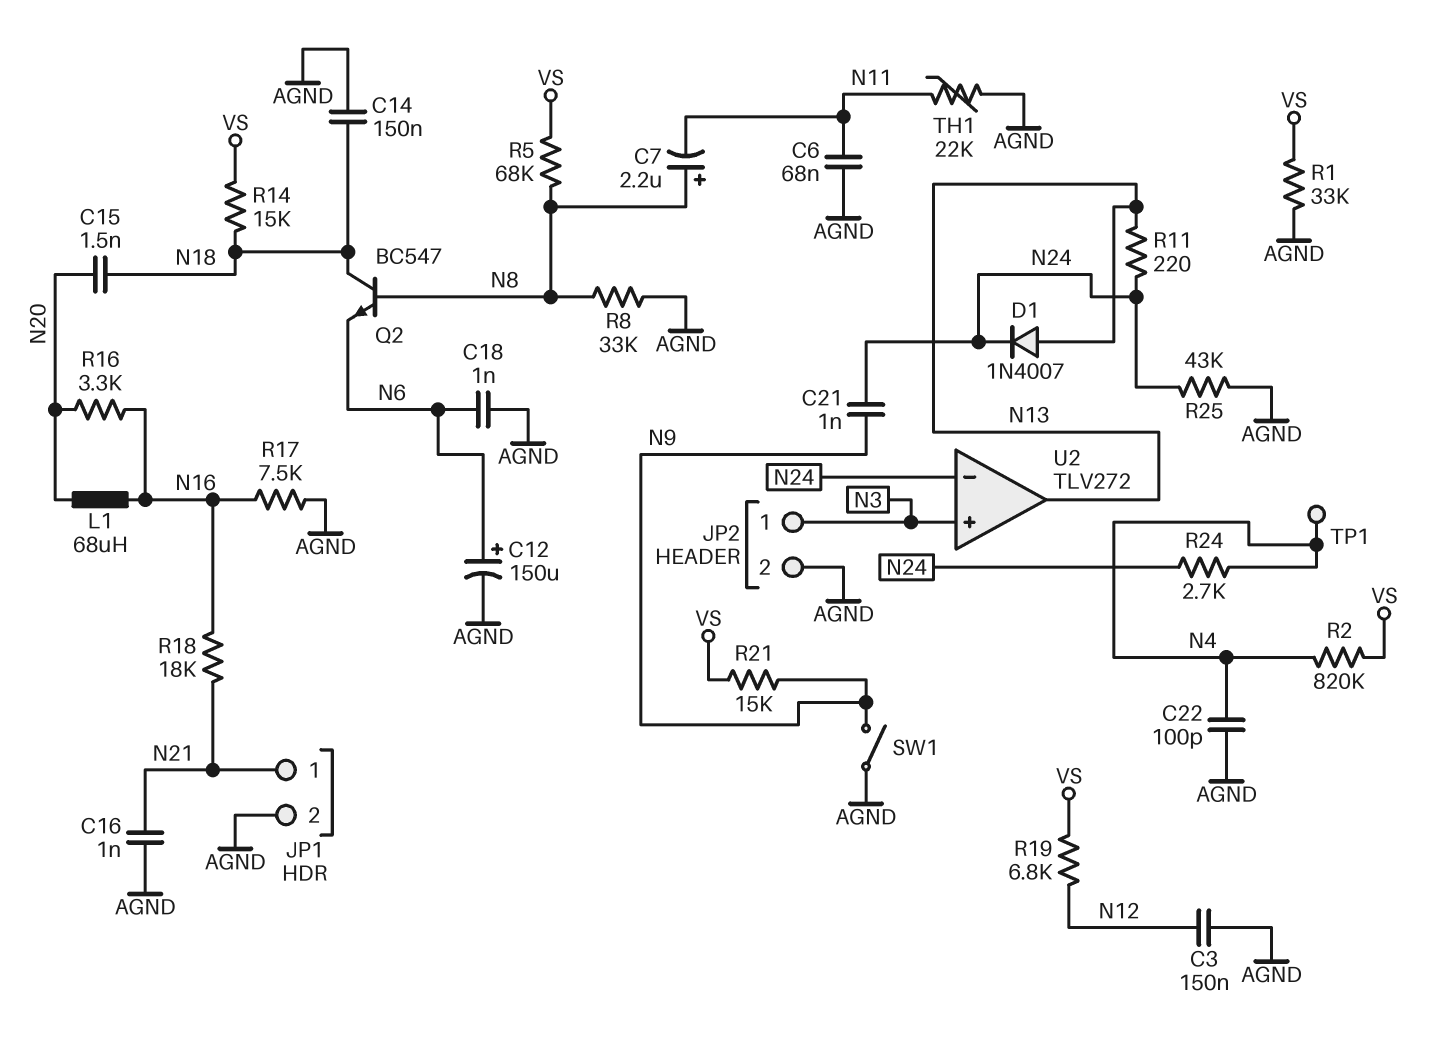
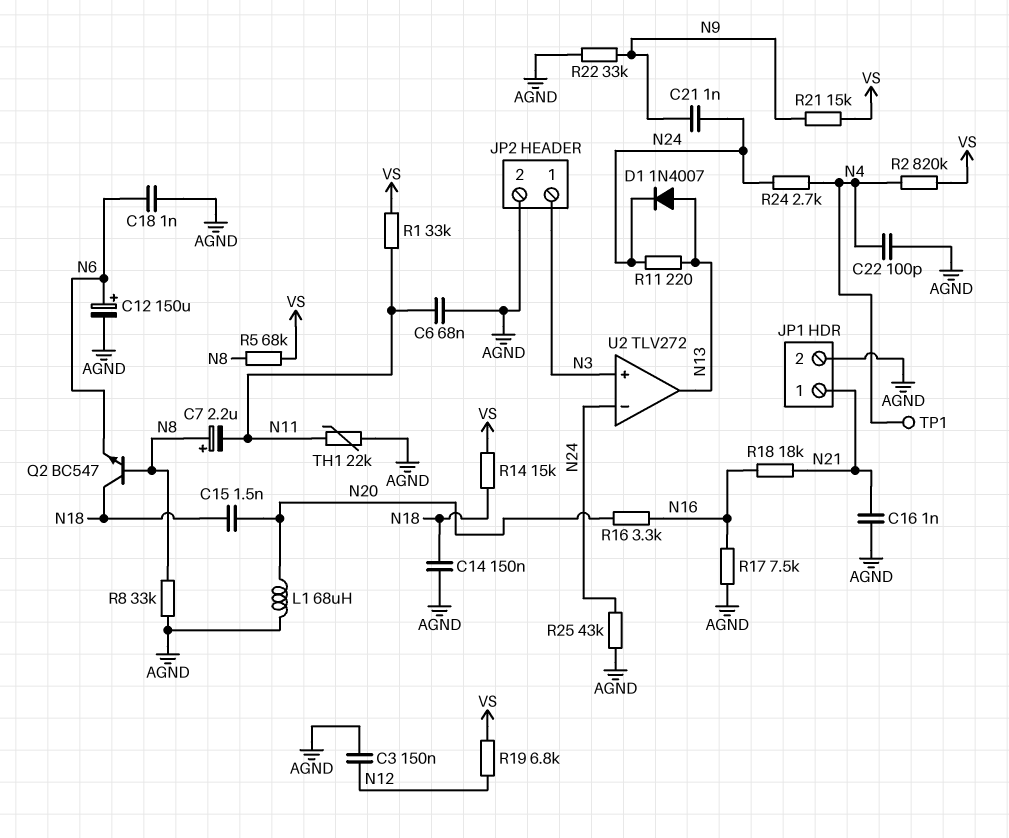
L1: 68uH (N16, N20) -> 68uH (AGND, N20)
R1: 33k (AGND, VS) -> 33k (N11, VS)
R22: none -> 33k (AGND, N9)
SW1: switch (AGND, N9) -> none

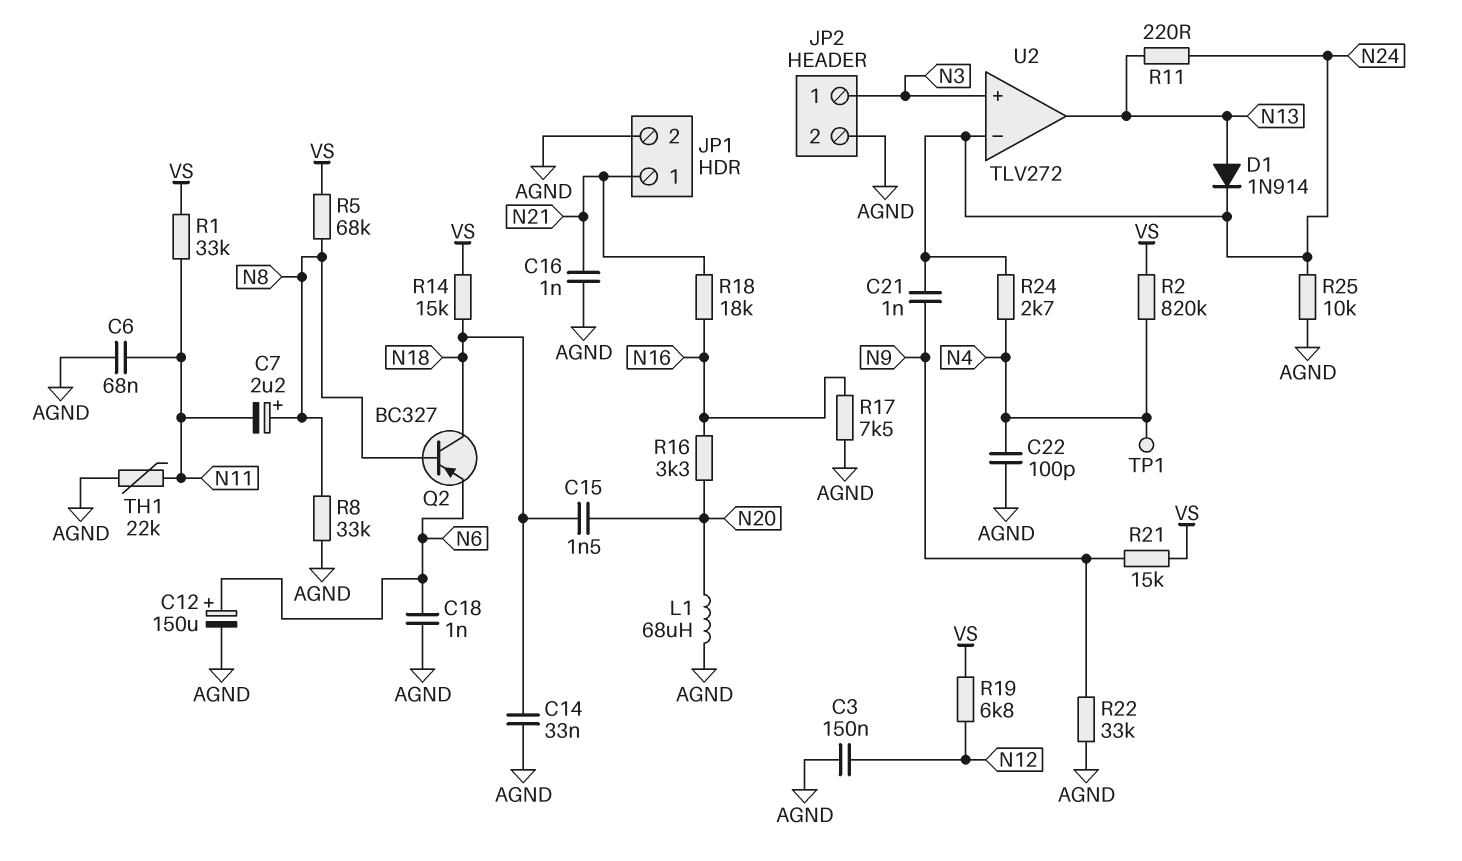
C14: 150nF (AGND, N18) -> 33nF (AGND, N18)
D1: diode 1N4007 (A N13, K N24) -> diode 1N914 (A N13, K N24)
Q2: NPN BC547 (B N8, C N18, E N6) -> PNP BC327 (B N8, C N18, E N6)
R25: 43k (AGND, N24) -> 10k (AGND, N24)

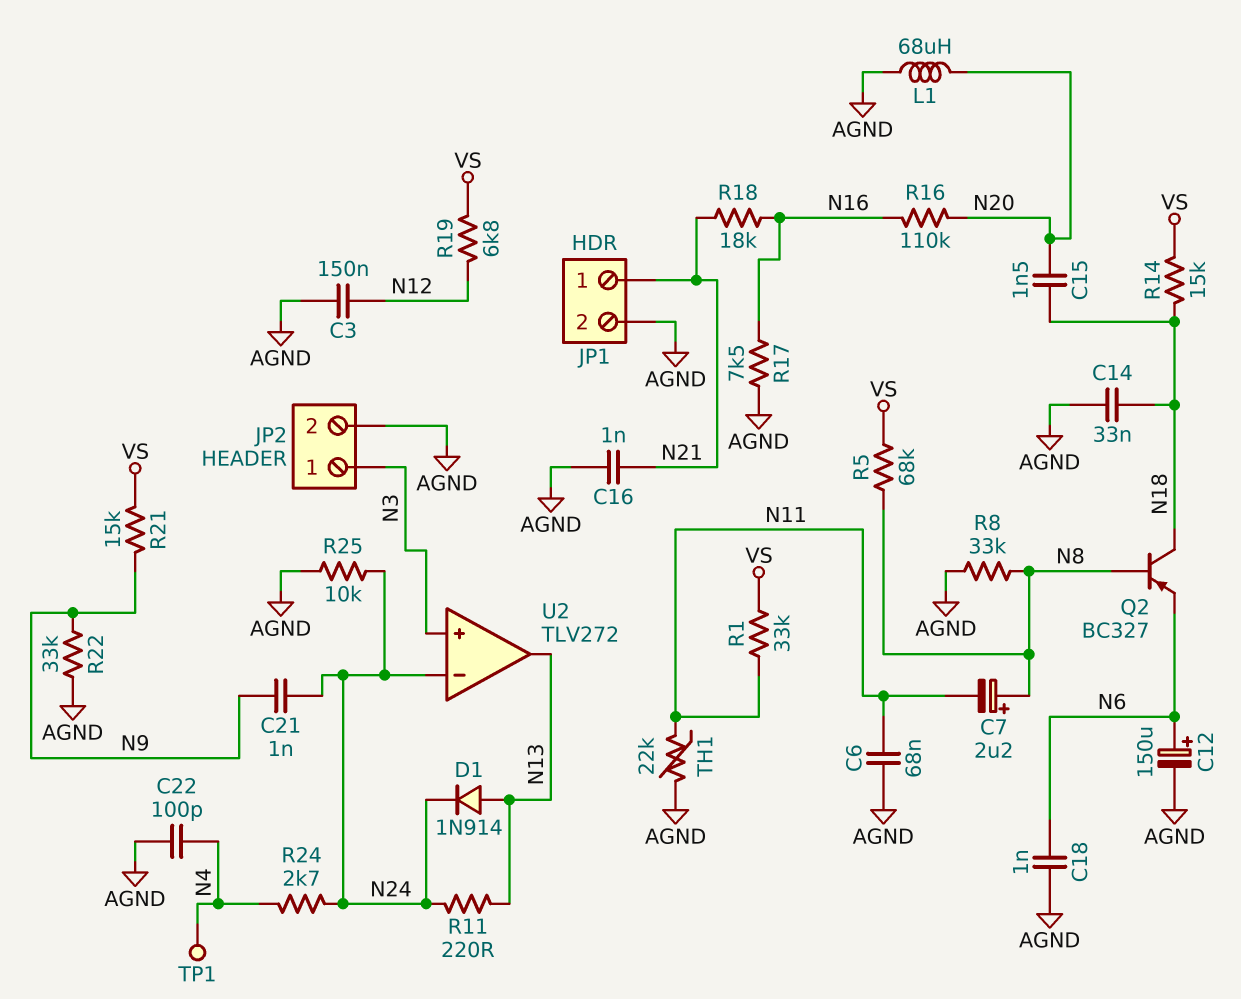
R2: 820k (N4, VS) -> none
R16: 3.3k (N16, N20) -> 110k (N16, N20)

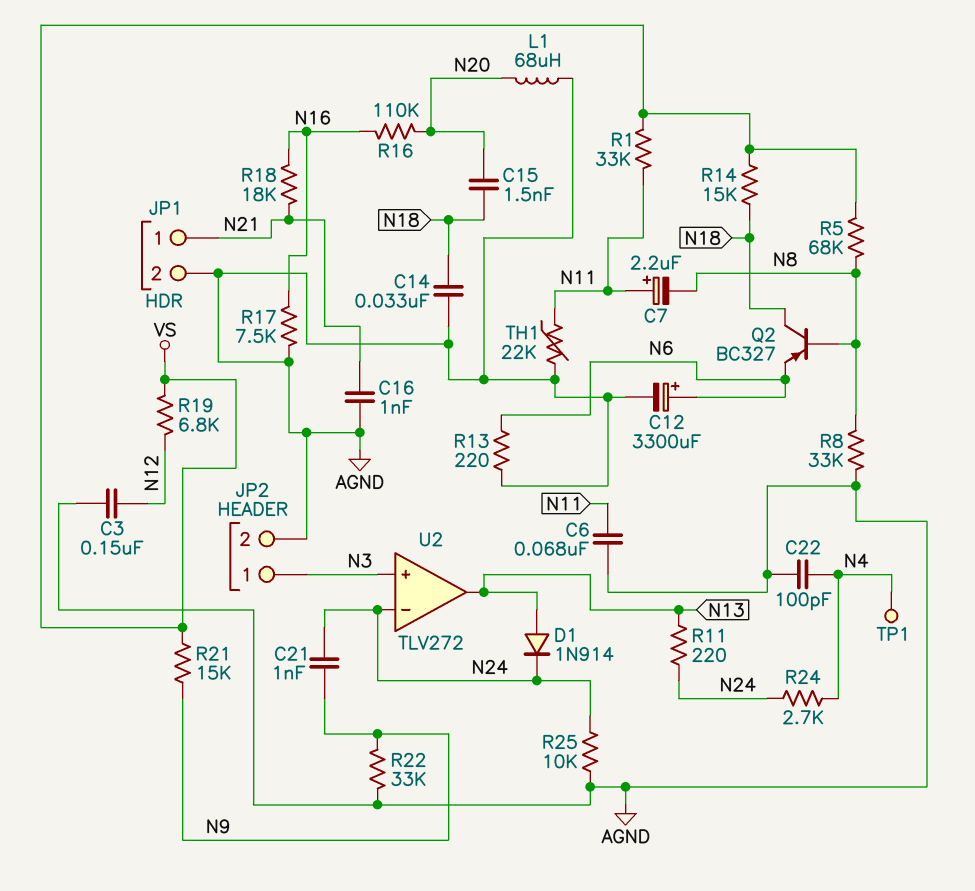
C7: 2.2uF (plus N8, minus N11) -> 2.2uF (plus N11, minus N8)
C12: 150uF (plus N6, minus AGND) -> 3300uF (plus N6, minus AGND)
C18: 1nF (AGND, N6) -> none
R13: none -> 220 (AGND, N6)

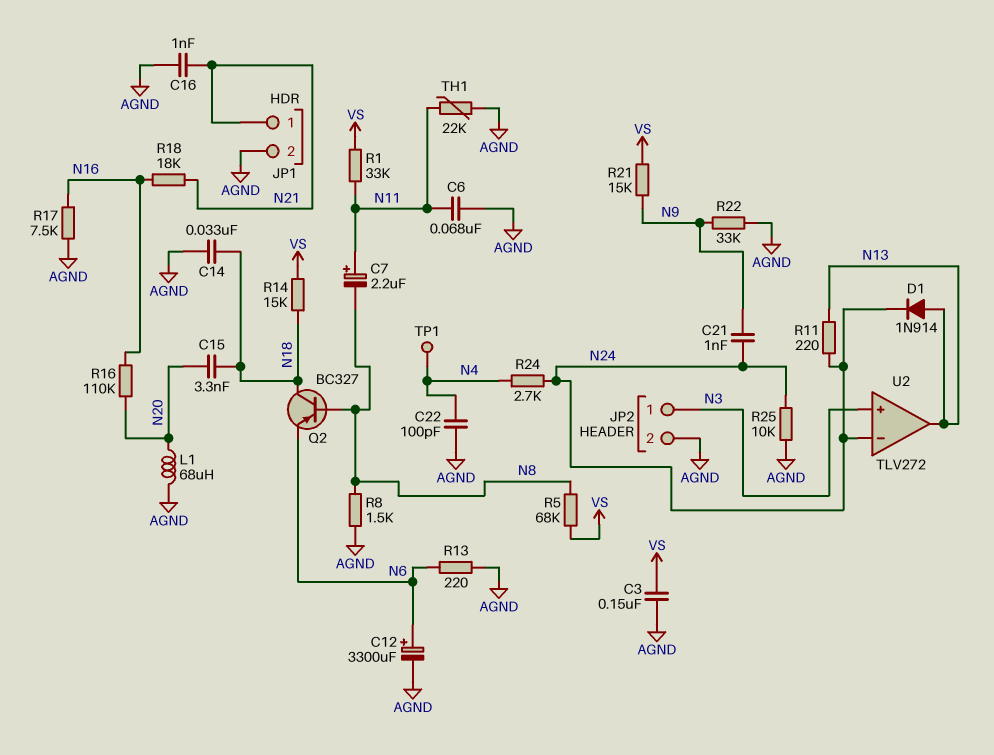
C3: 150nF (AGND, N12) -> 150nF (AGND, VS)
C15: 1.5nF (N18, N20) -> 3.3nF (N18, N20)
R8: 33k (AGND, N8) -> 1.5k (AGND, N8)
R19: 6.8k (N12, VS) -> none

